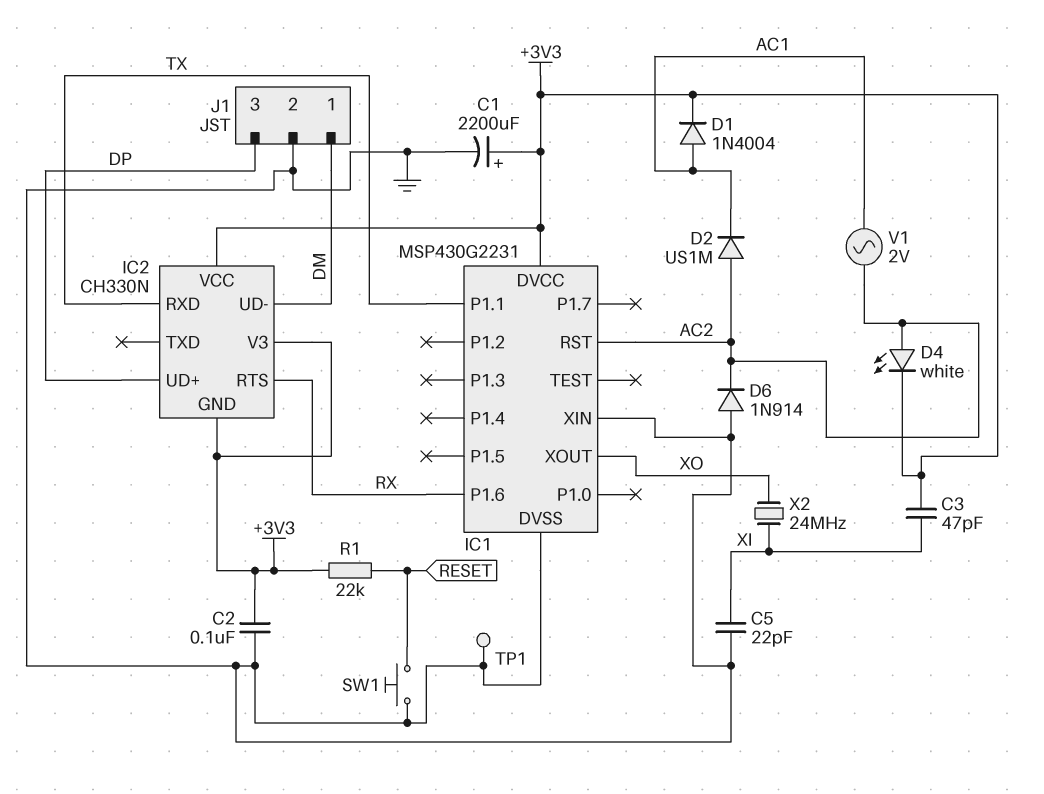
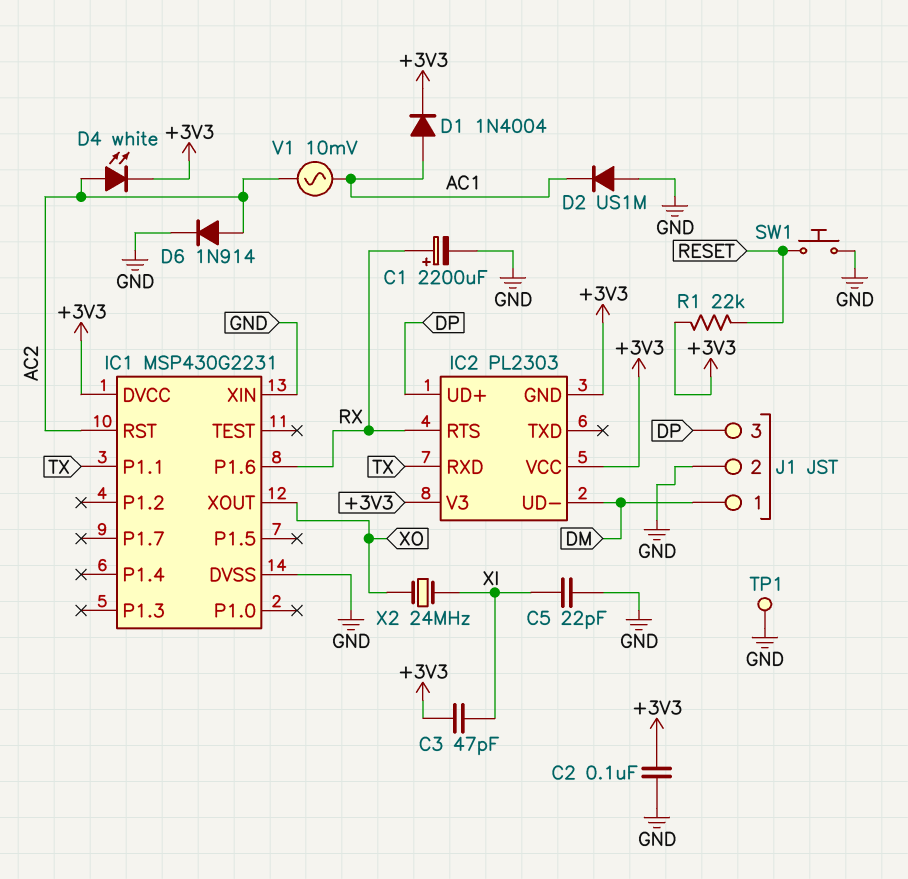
C1: 2200uF (plus +3V3, minus GND) -> 2200uF (plus RX, minus GND)
D2: diode US1M (A AC2, K AC1) -> diode US1M (A GND, K AC1)
D6: diode 1N914 (A GND, K AC2) -> diode 1N914 (A AC2, K GND)
IC2: CH330N -> PL2303
V1: AC 2V (AC1, AC2) -> AC 10mV (AC1, AC2)

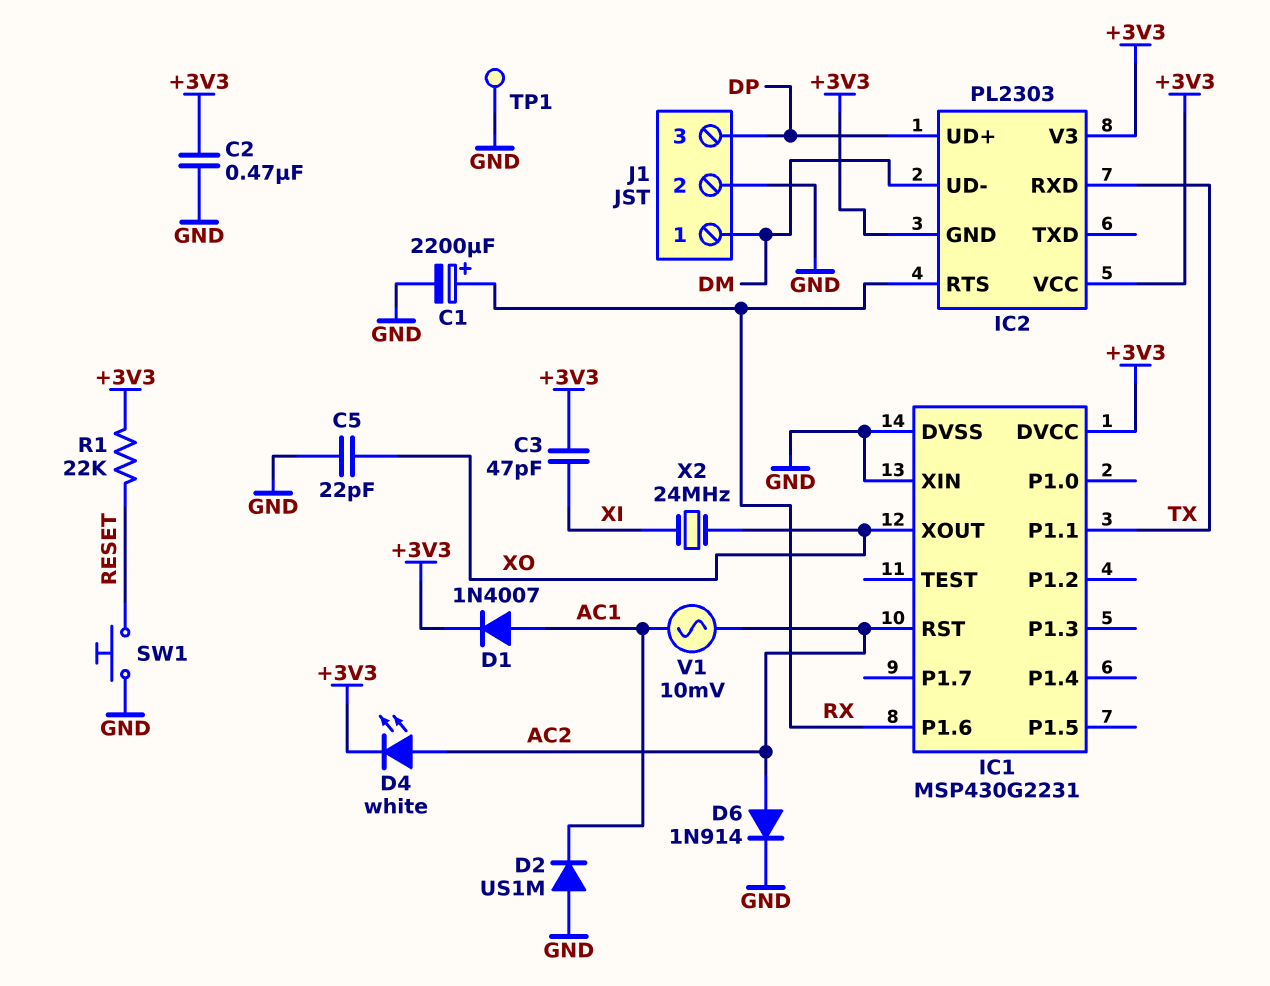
C2: 100nF (+3V3, GND) -> 470nF (+3V3, GND)
C5: 22pF (GND, XI) -> 22pF (GND, XO)
D1: diode 1N4004 (A AC1, K +3V3) -> diode 1N4007 (A AC1, K +3V3)

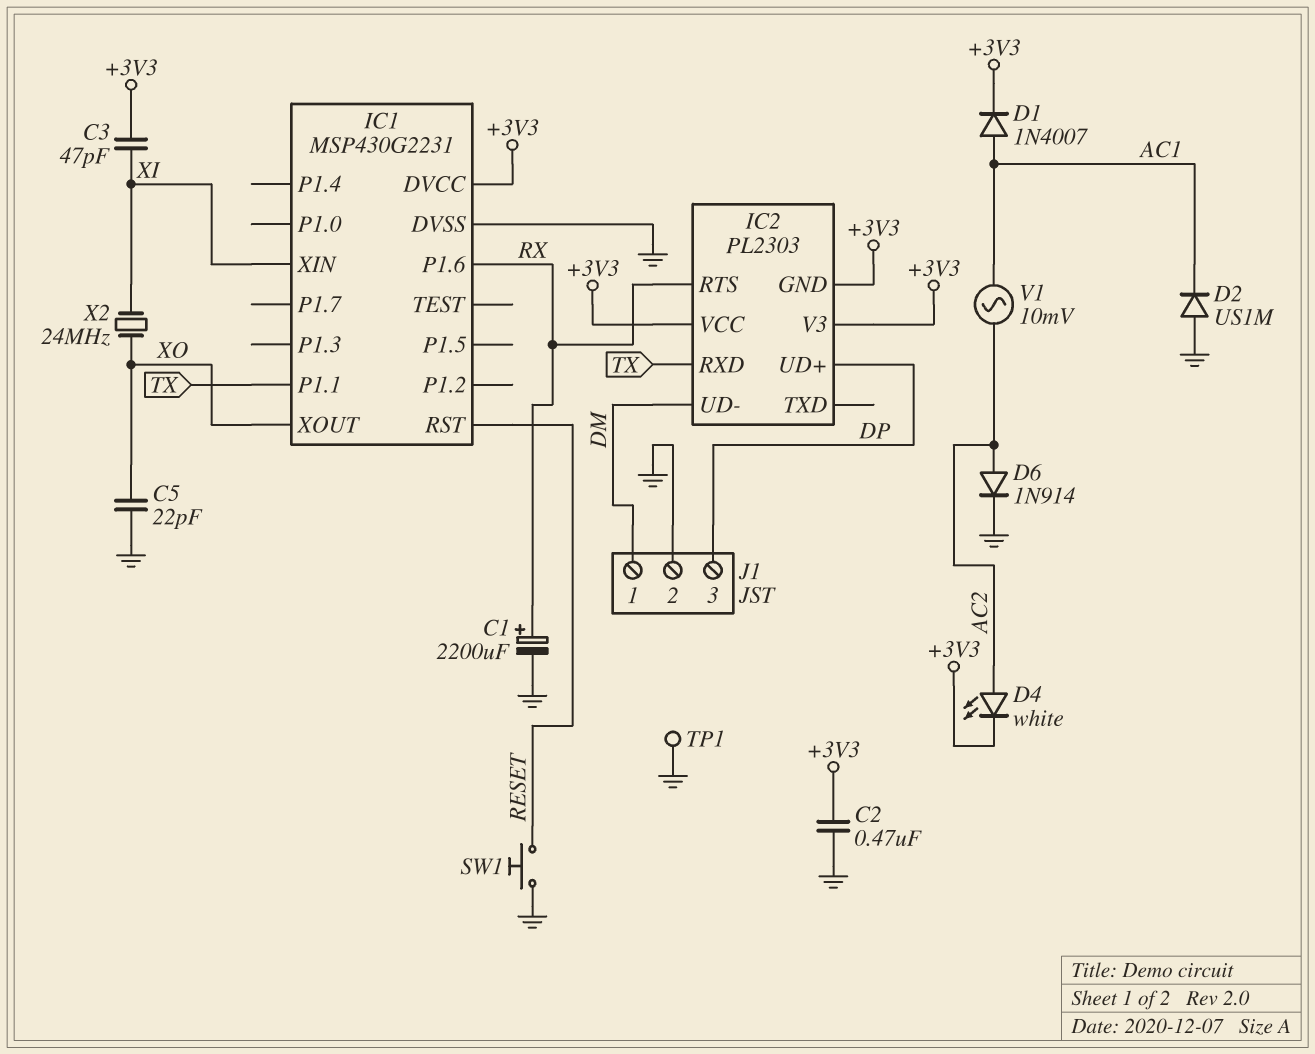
IC1 pin RST: AC2 -> RESET
IC1 pin XIN: GND -> XI
R1: 22k (+3V3, RESET) -> none

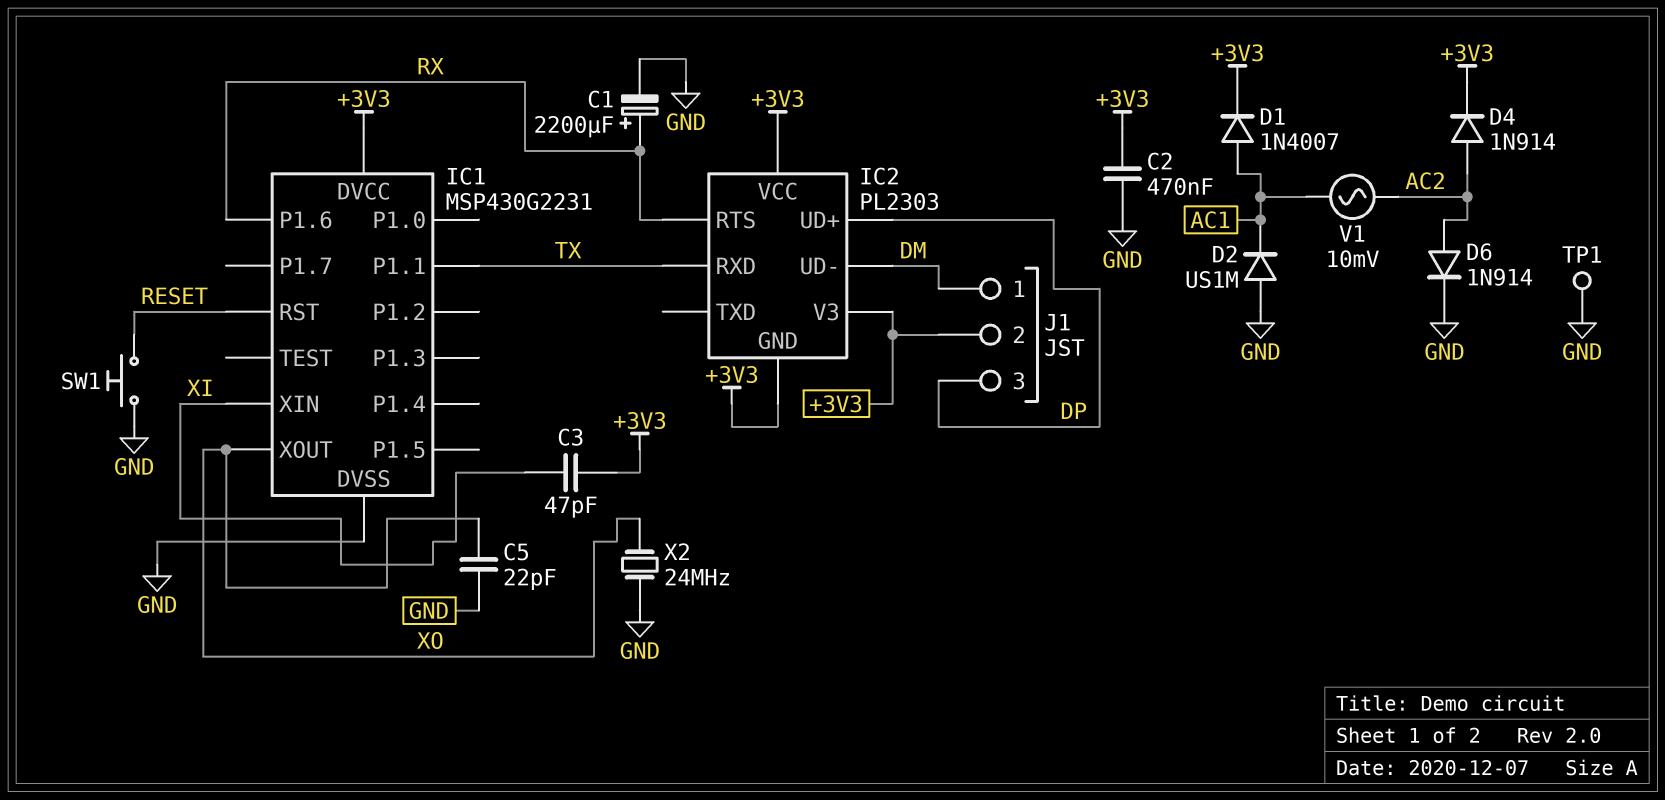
D4: LED white (A AC2, K +3V3) -> diode 1N914 (A AC2, K +3V3)
J1 pin 2: GND -> +3V3
X2: 24MHz (XI, XO) -> 24MHz (GND, XO)

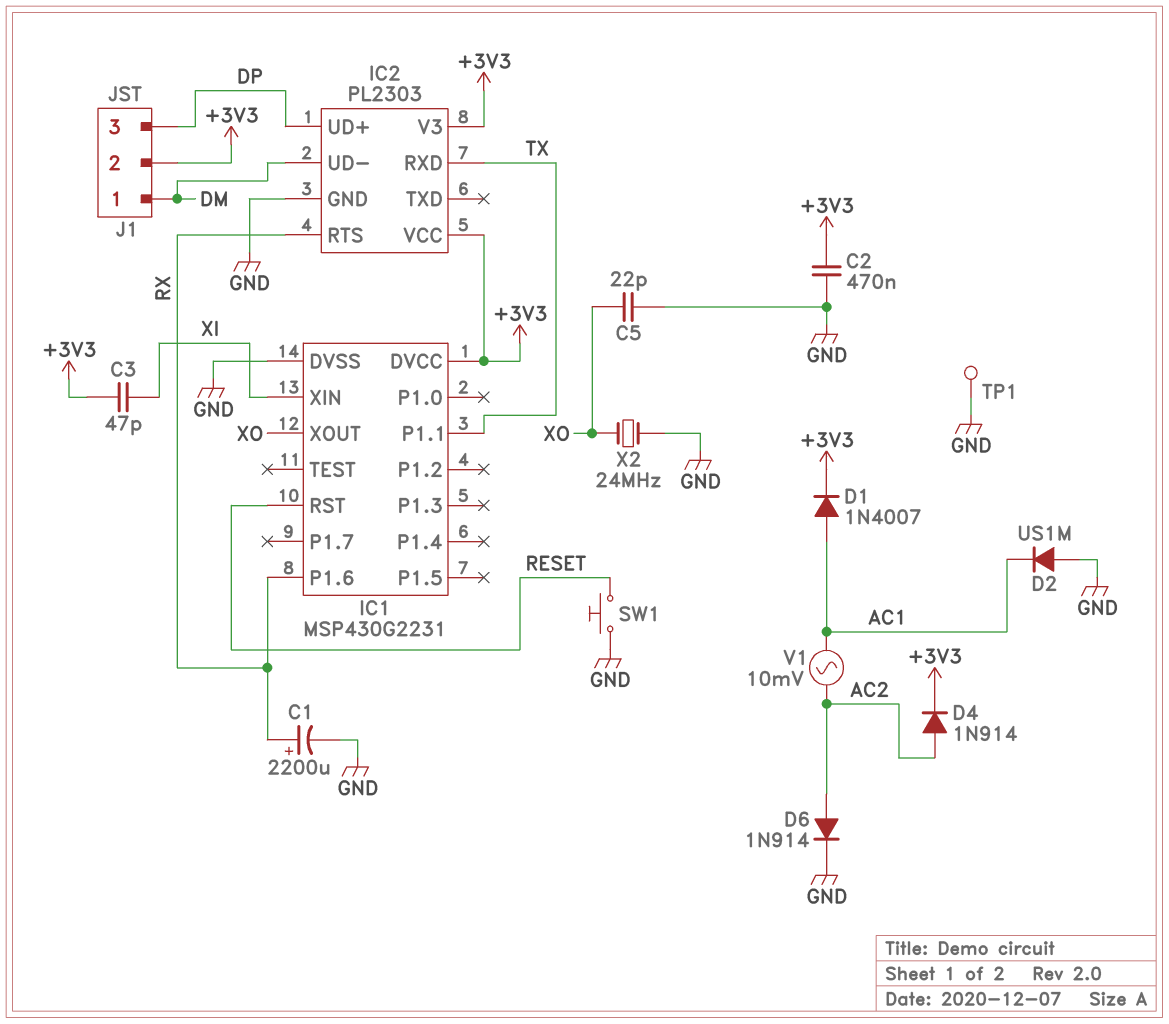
IC2 pin GND: +3V3 -> GND

